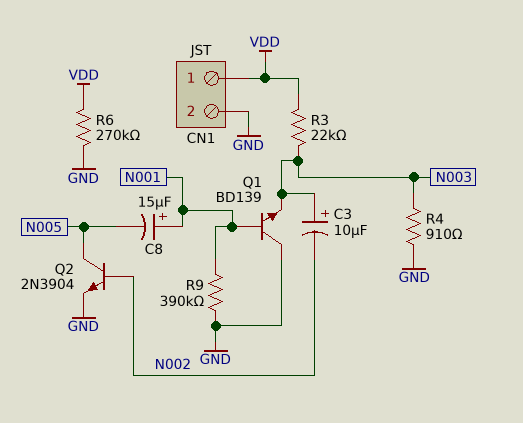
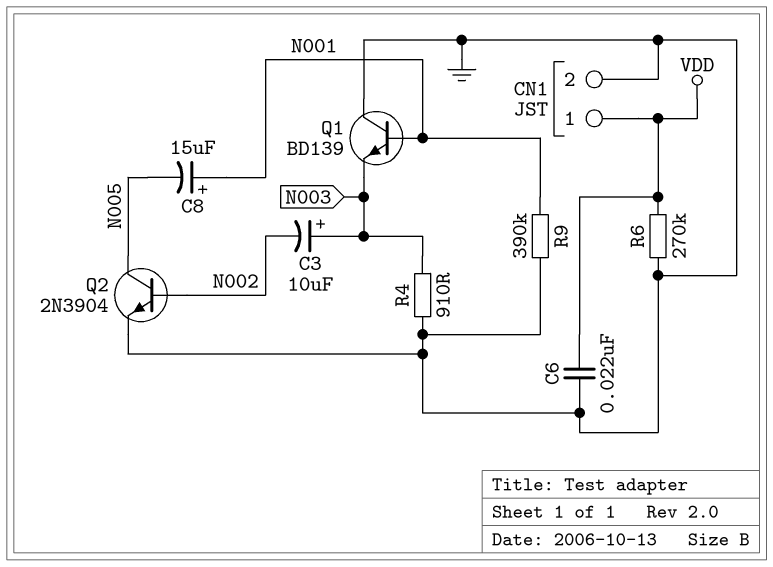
C6: none -> 22nF (GND, VDD)
R3: 22k (N003, VDD) -> none

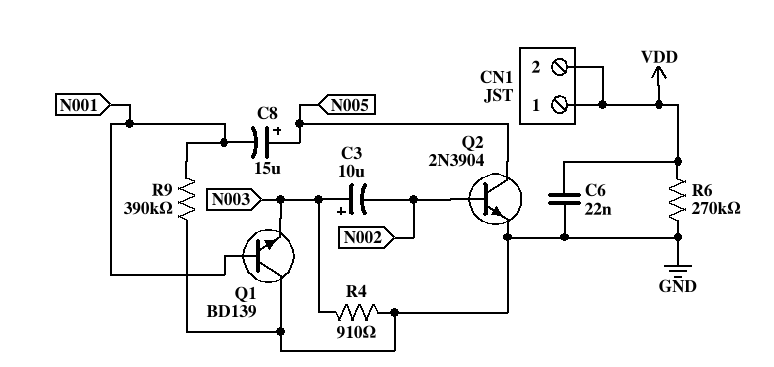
C8: 15uF (plus N001, minus N005) -> 15uF (plus N005, minus N001)
CN1 pin 2: GND -> VDD

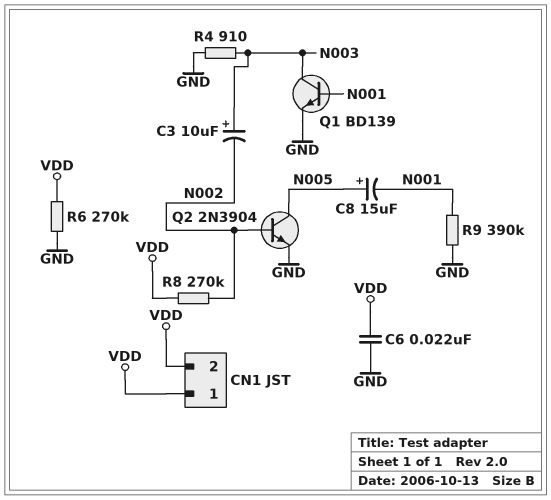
Q1: NPN BD139 (B N001, C GND, E N003) -> NPN BD139 (B N001, C N003, E GND)
R8: none -> 270k (N002, VDD)

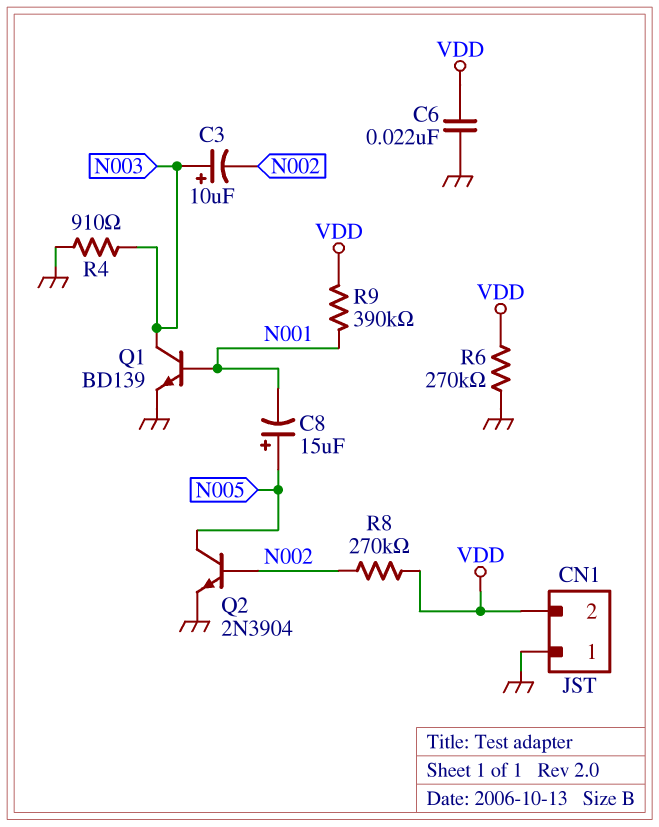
CN1 pin 1: VDD -> GND
R9: 390k (GND, N001) -> 390k (N001, VDD)

